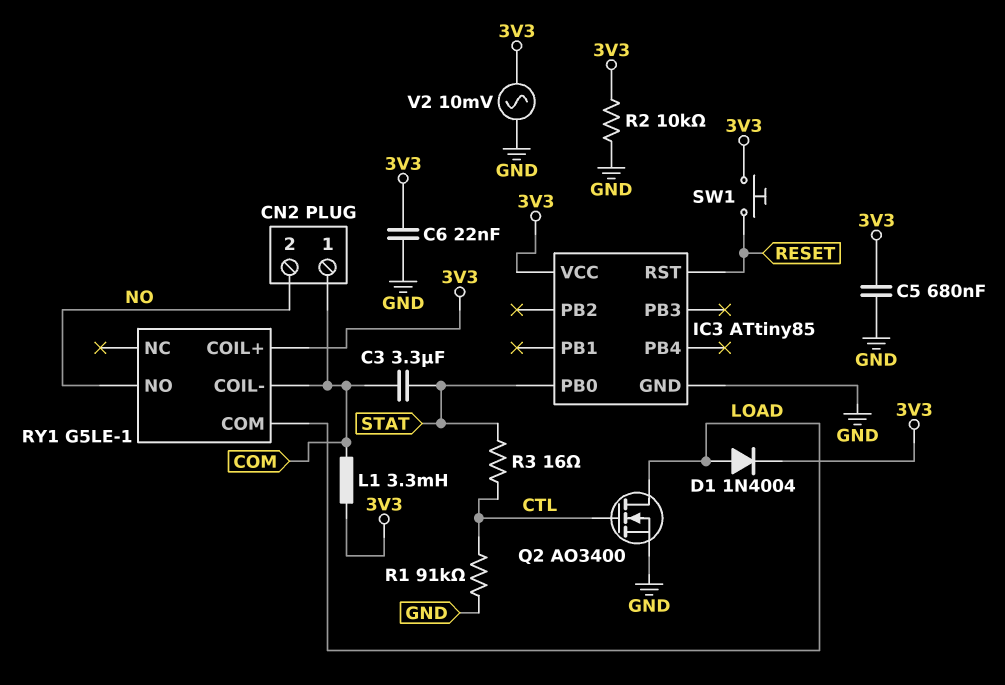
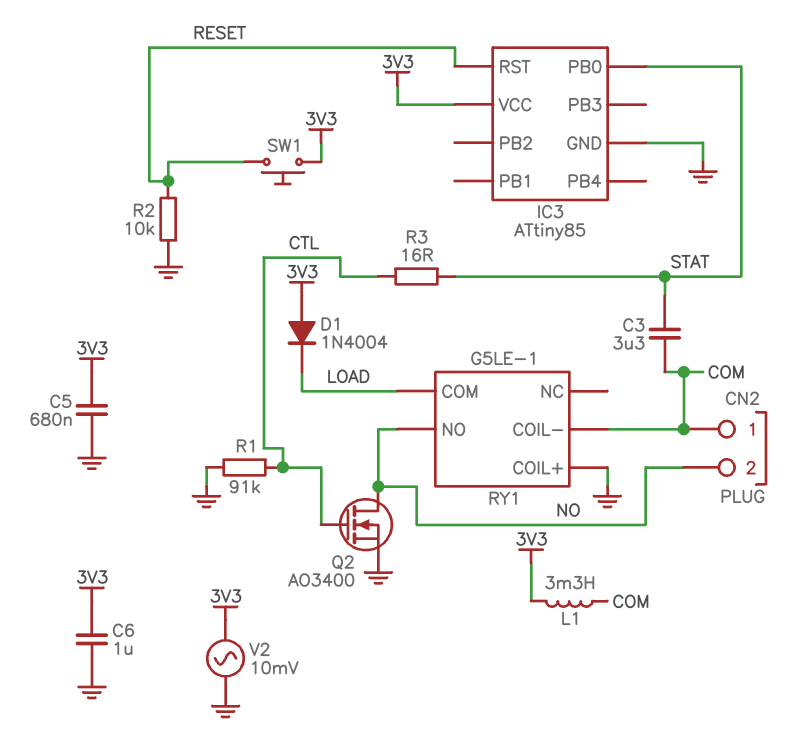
C6: 22nF (3V3, GND) -> 1uF (3V3, GND)
D1: diode 1N4004 (A LOAD, K 3V3) -> diode 1N4004 (A 3V3, K LOAD)
Q2: NMOS AO3400 (G CTL, D LOAD, S GND) -> NMOS AO3400 (G CTL, D NO, S GND)
R2: 10k (3V3, GND) -> 10k (GND, RESET)
RY1 pin COIL+: 3V3 -> GND

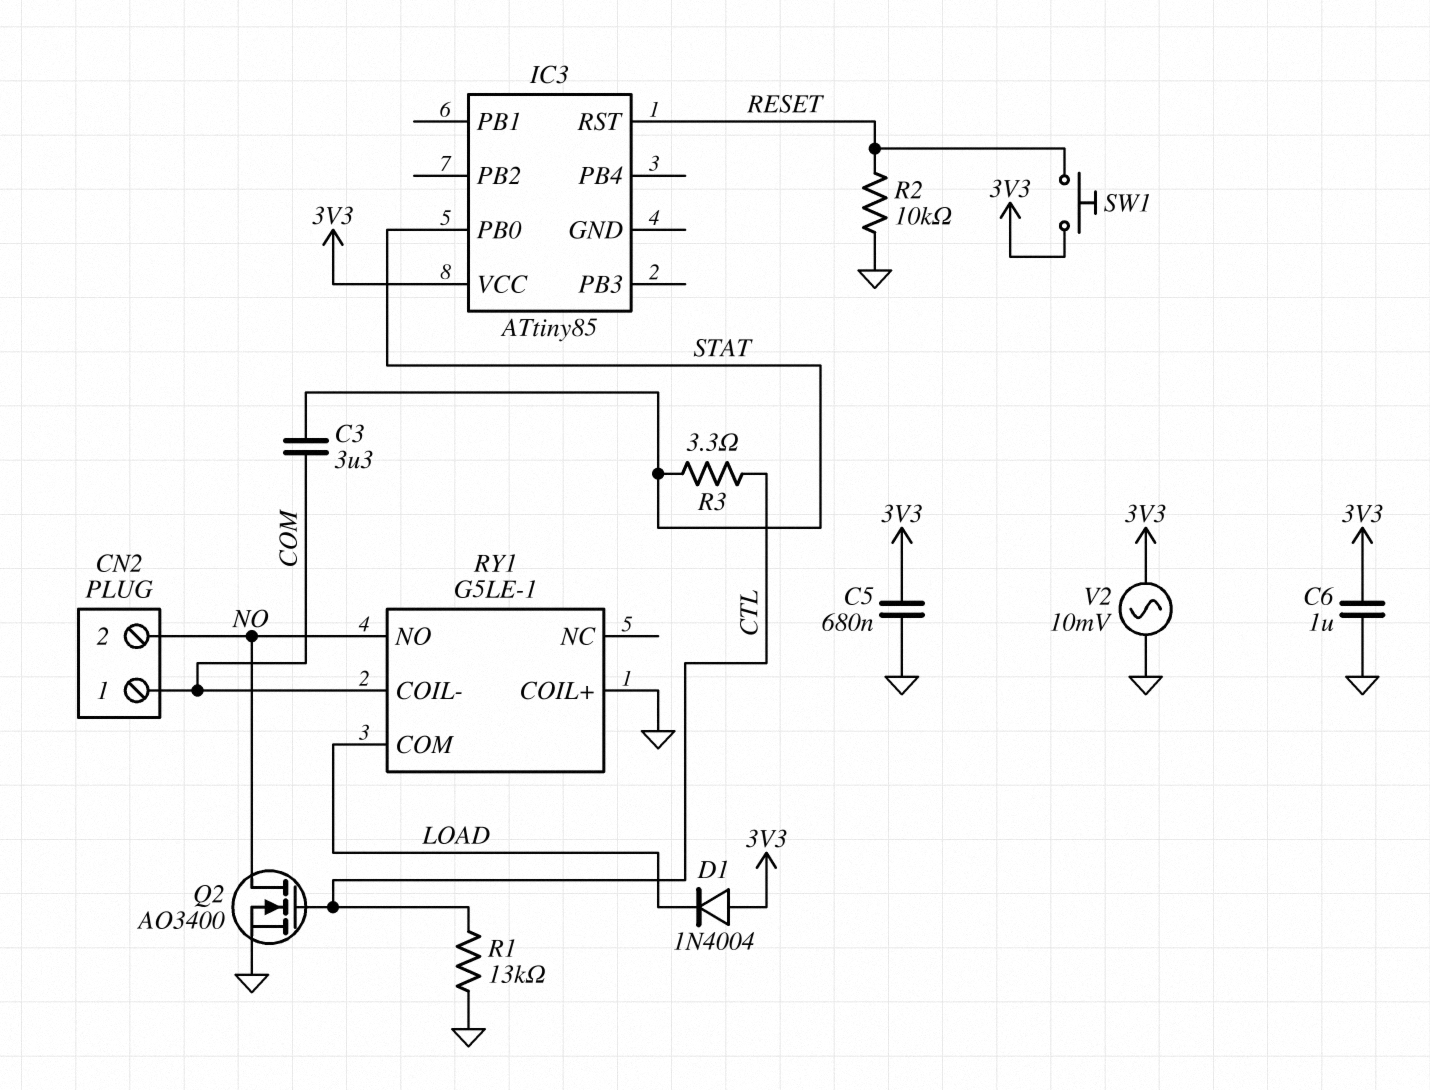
IC3 pin GND: GND -> none
L1: 3.3mH (3V3, COM) -> none
R1: 91k (CTL, GND) -> 13k (CTL, GND)
R3: 16 (CTL, STAT) -> 3.3 (CTL, STAT)

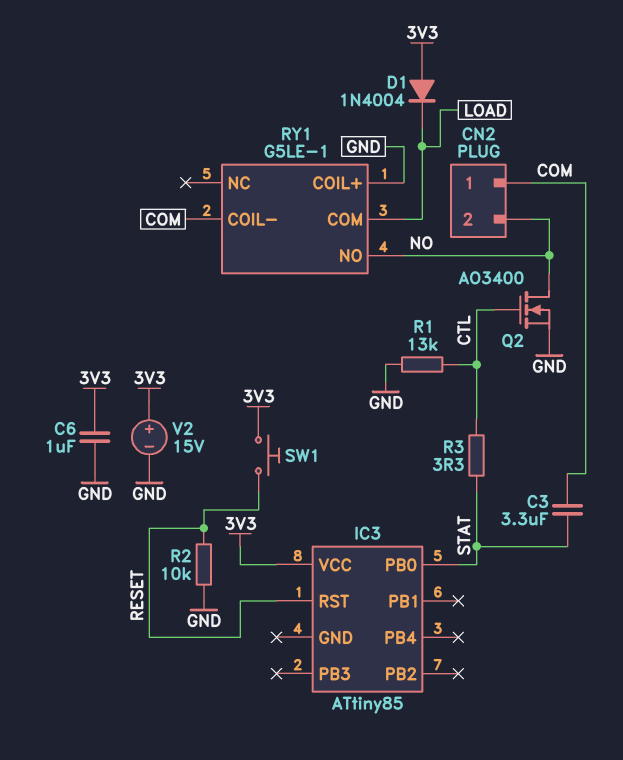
C5: 680nF (3V3, GND) -> none
V2: AC 10mV (3V3, GND) -> 15V (plus 3V3, minus GND)

